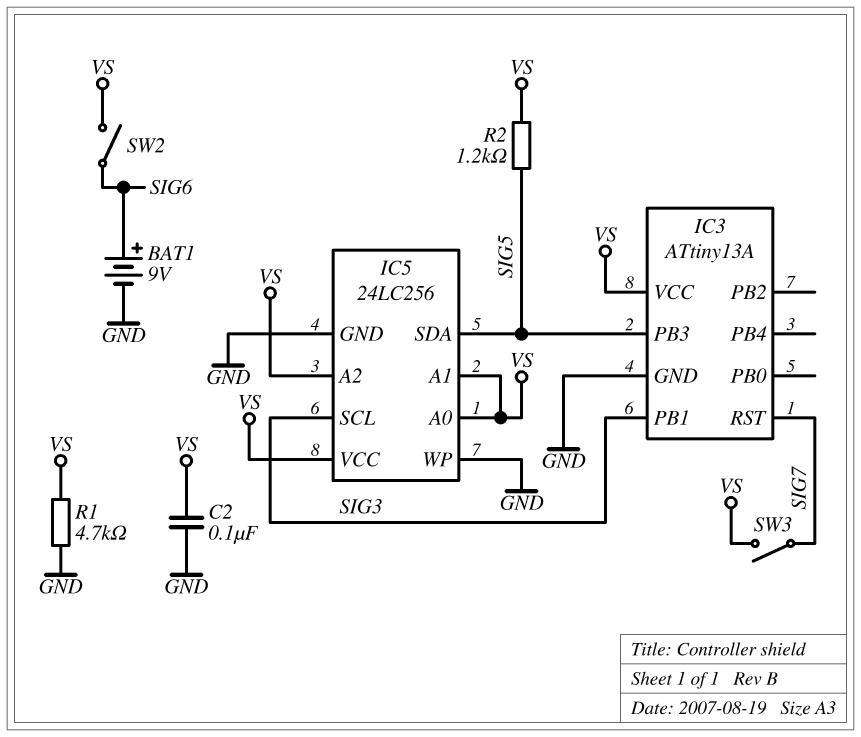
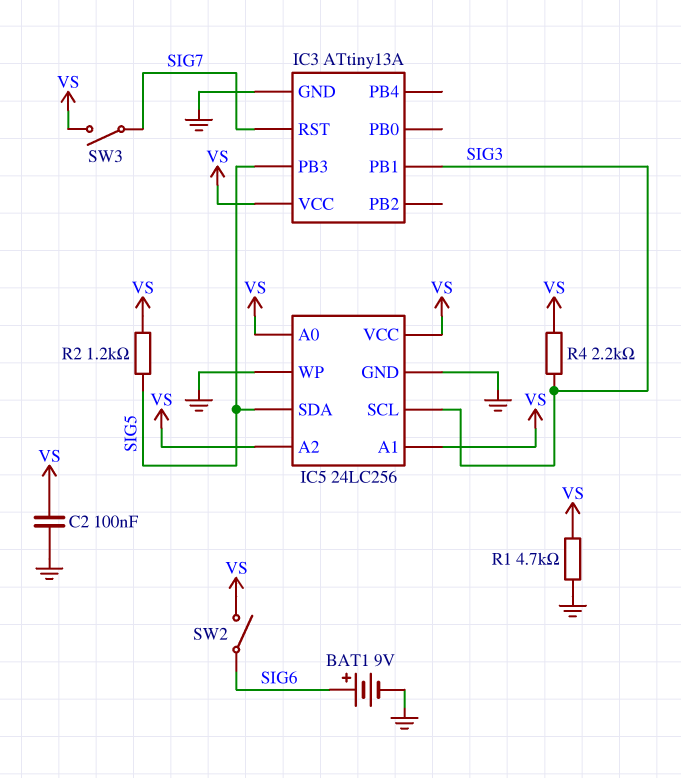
R4: none -> 2.2k (SIG3, VS)

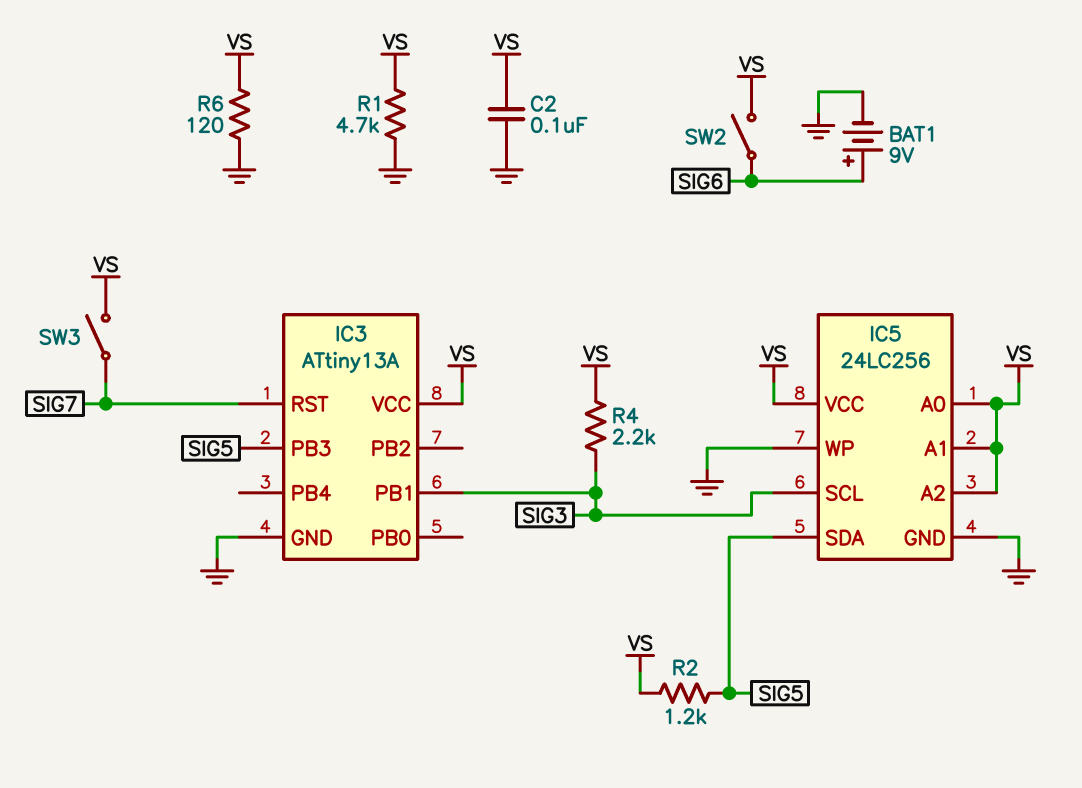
R6: none -> 120 (GND, VS)

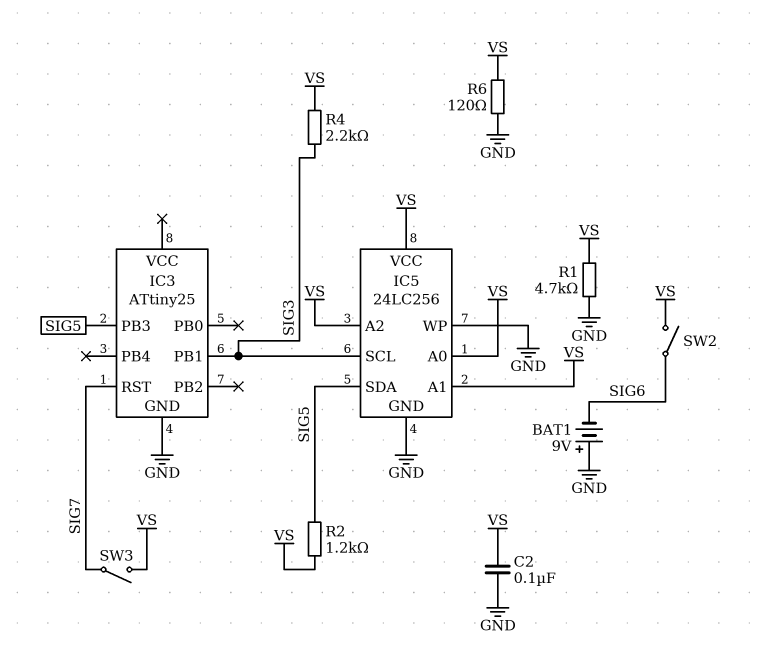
BAT1: 9V (plus SIG6, minus GND) -> 9V (plus GND, minus SIG6)
IC3: ATtiny13A -> ATtiny25
IC3 pin VCC: VS -> none

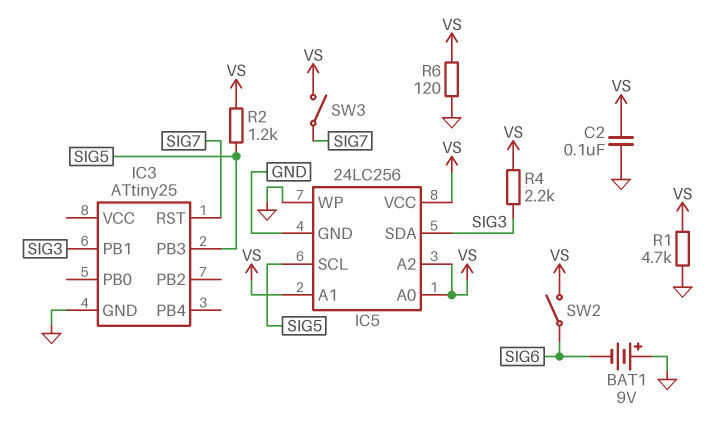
IC5 pin SCL: SIG3 -> SIG5
IC5 pin SDA: SIG5 -> SIG3

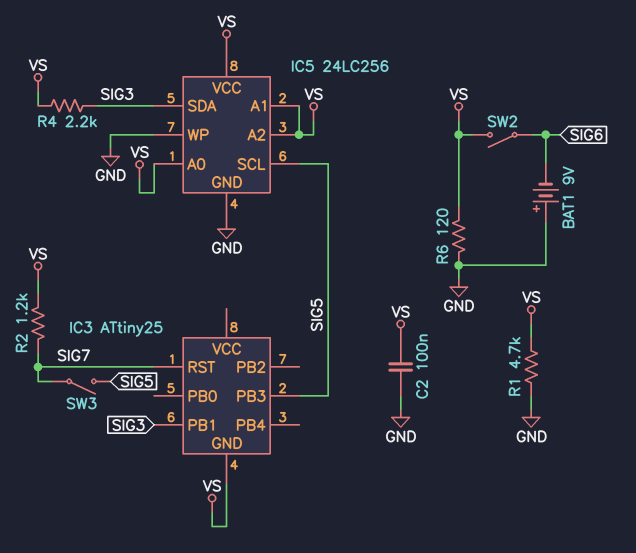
IC3 pin GND: GND -> VS
R2: 1.2k (SIG5, VS) -> 1.2k (SIG7, VS)
SW3: switch (SIG7, VS) -> switch (SIG5, SIG7)

